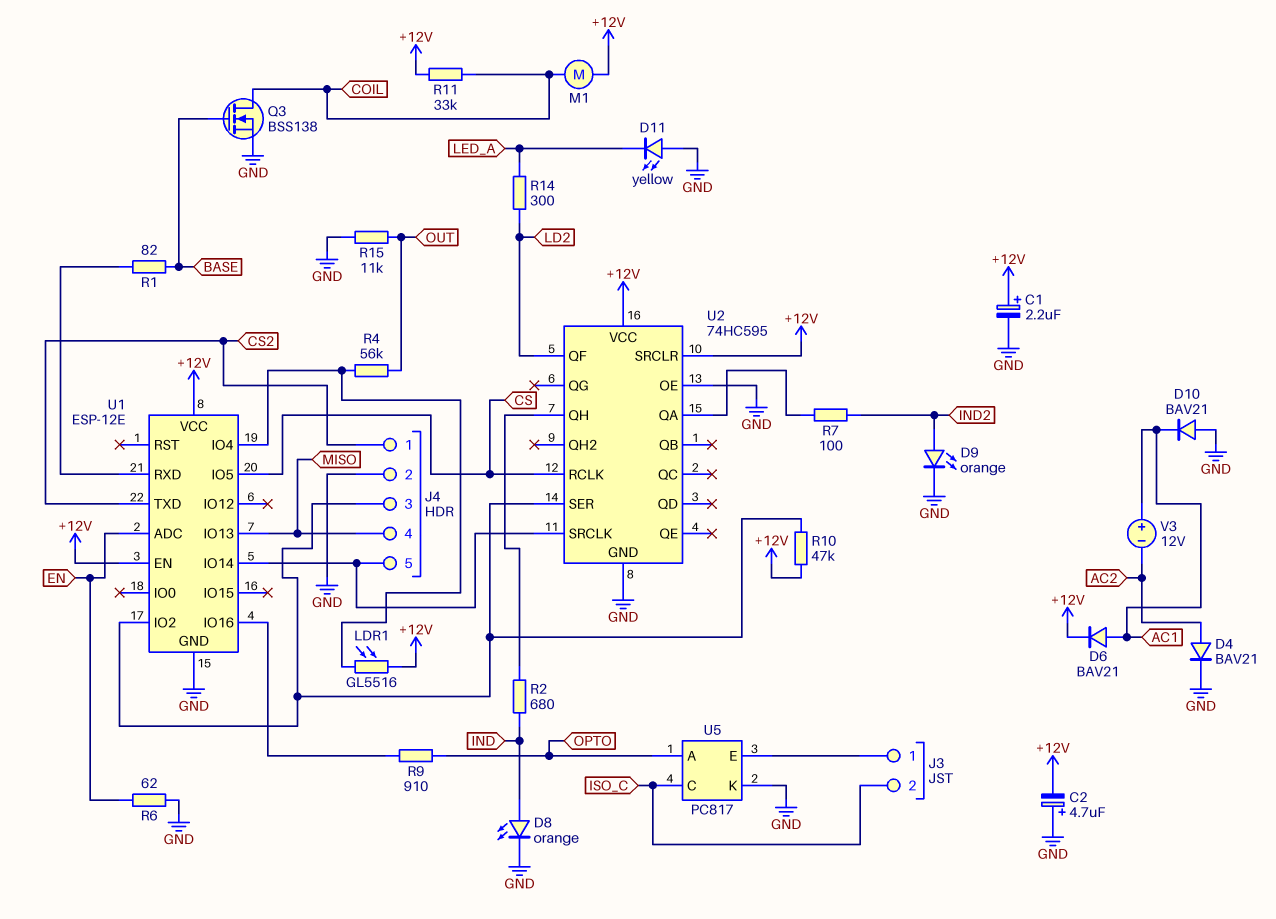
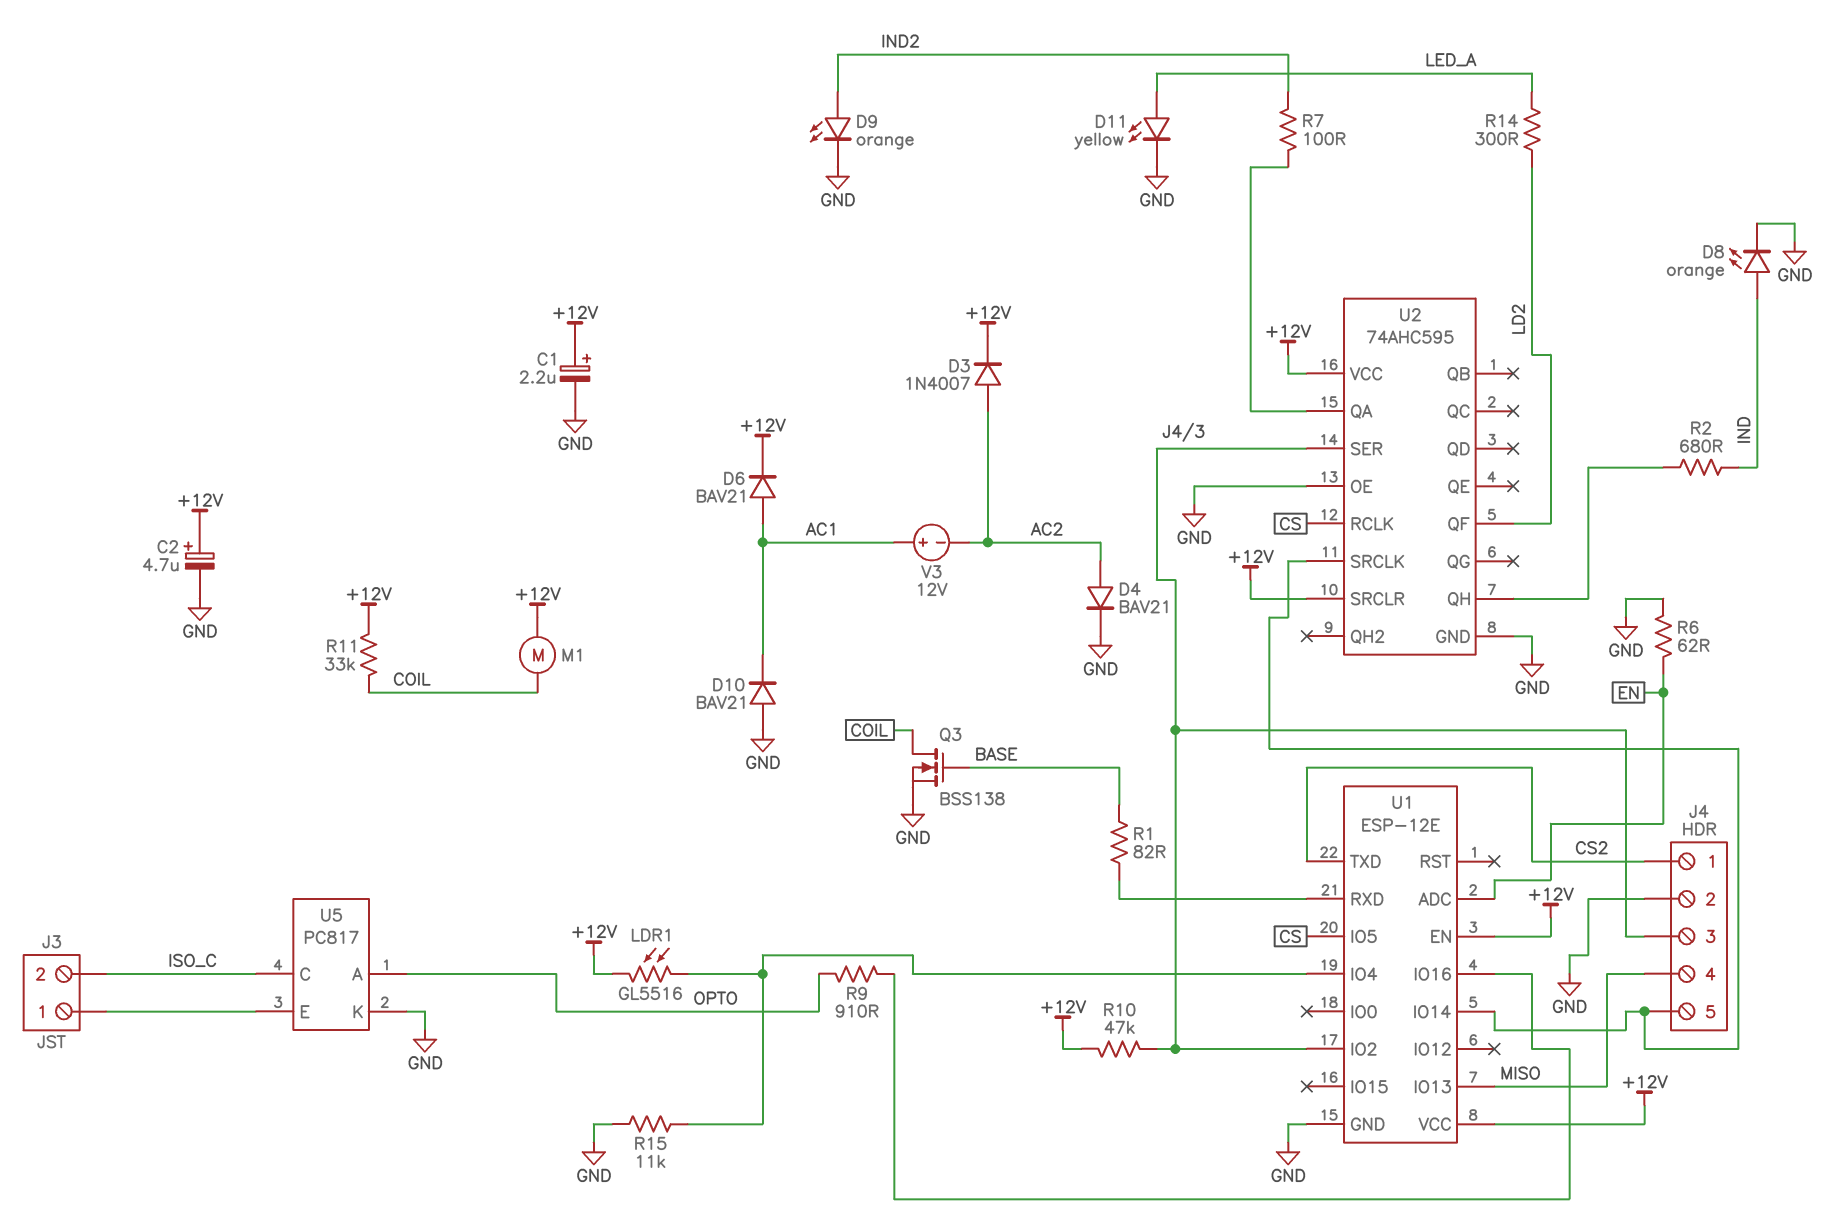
C2: 4.7uF (plus GND, minus +12V) -> 4.7uF (plus +12V, minus GND)
D3: none -> diode 1N4007 (A AC2, K +12V)
D11: LED yellow (A GND, K LED_A) -> LED yellow (A LED_A, K GND)
R4: 56k (OUT, U1/IO4) -> none
R15: 11k (GND, OUT) -> 11k (GND, U1/IO4)
U2: 74HC595 -> 74AHC595

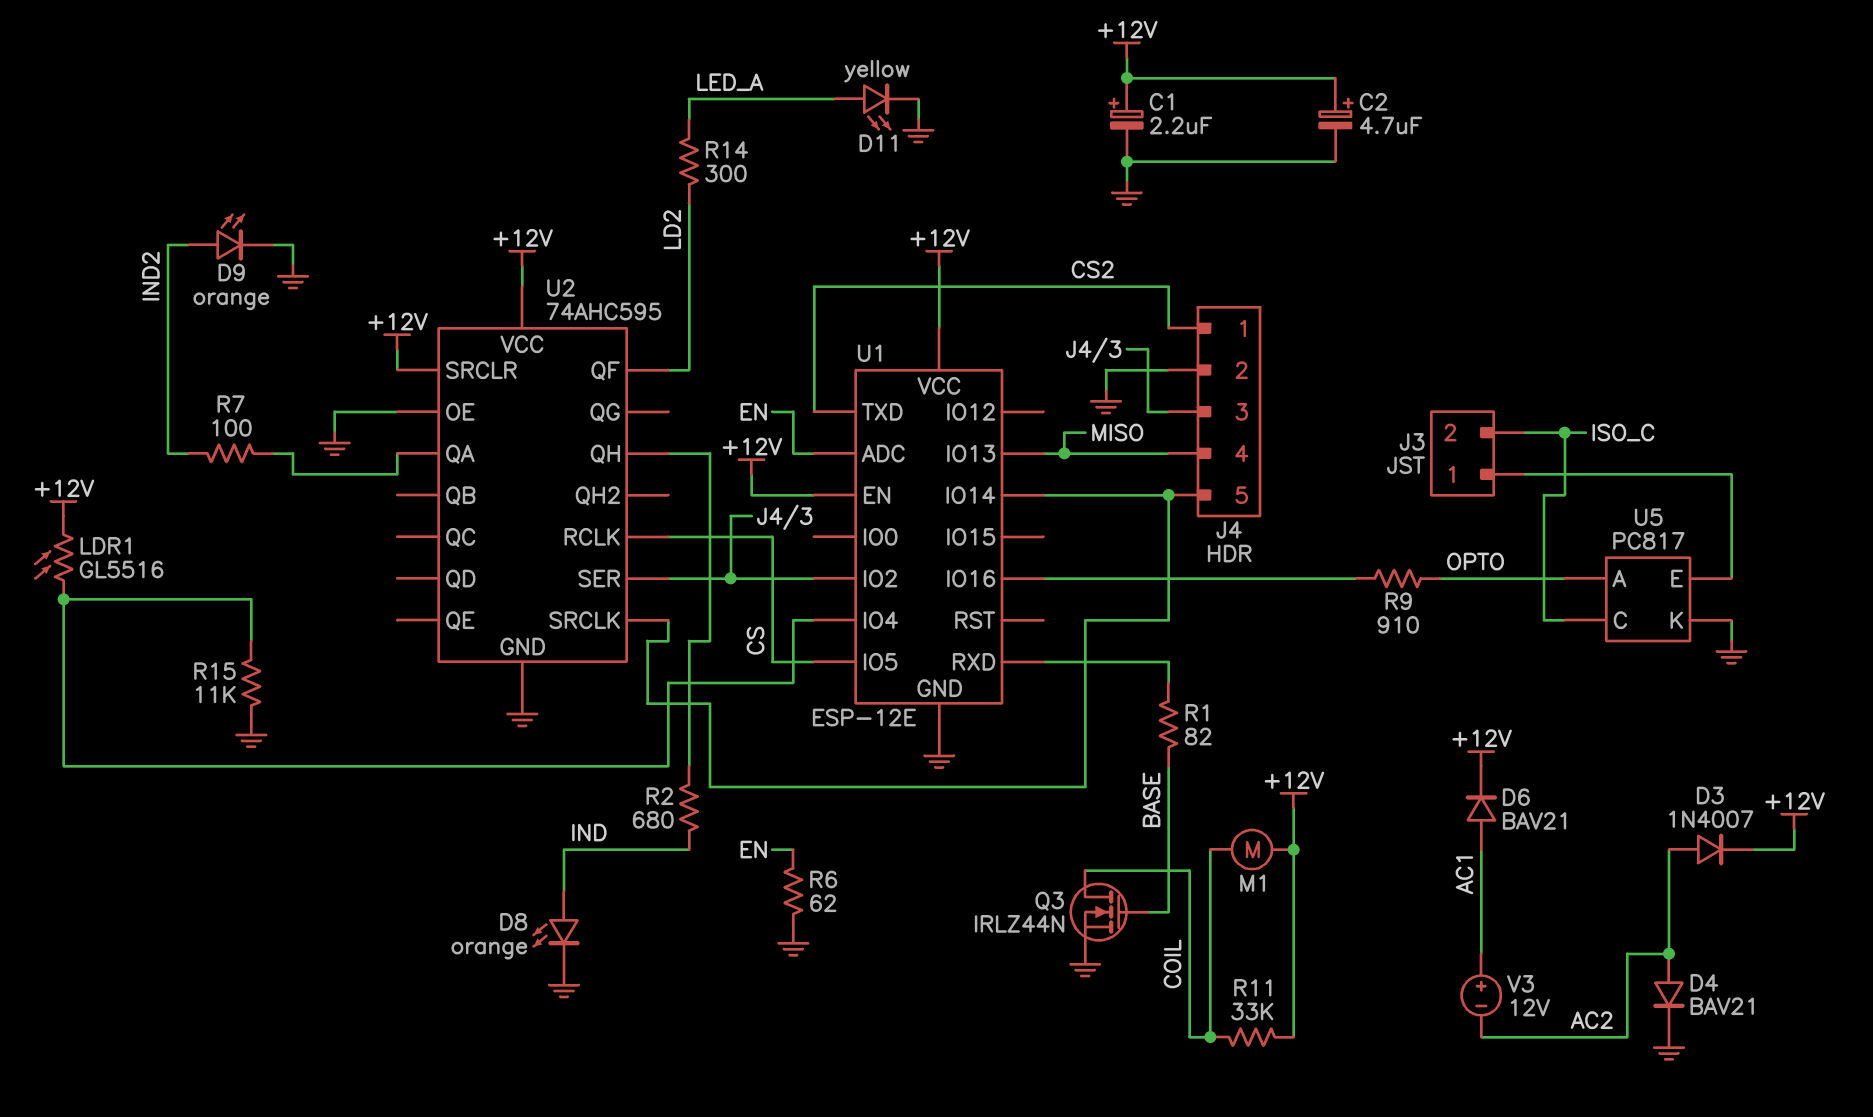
D10: diode BAV21 (A GND, K AC1) -> none
Q3: NMOS BSS138 (G BASE, D COIL, S GND) -> NMOS IRLZ44N (G BASE, D COIL, S GND)
R10: 47k (+12V, J4/3) -> none

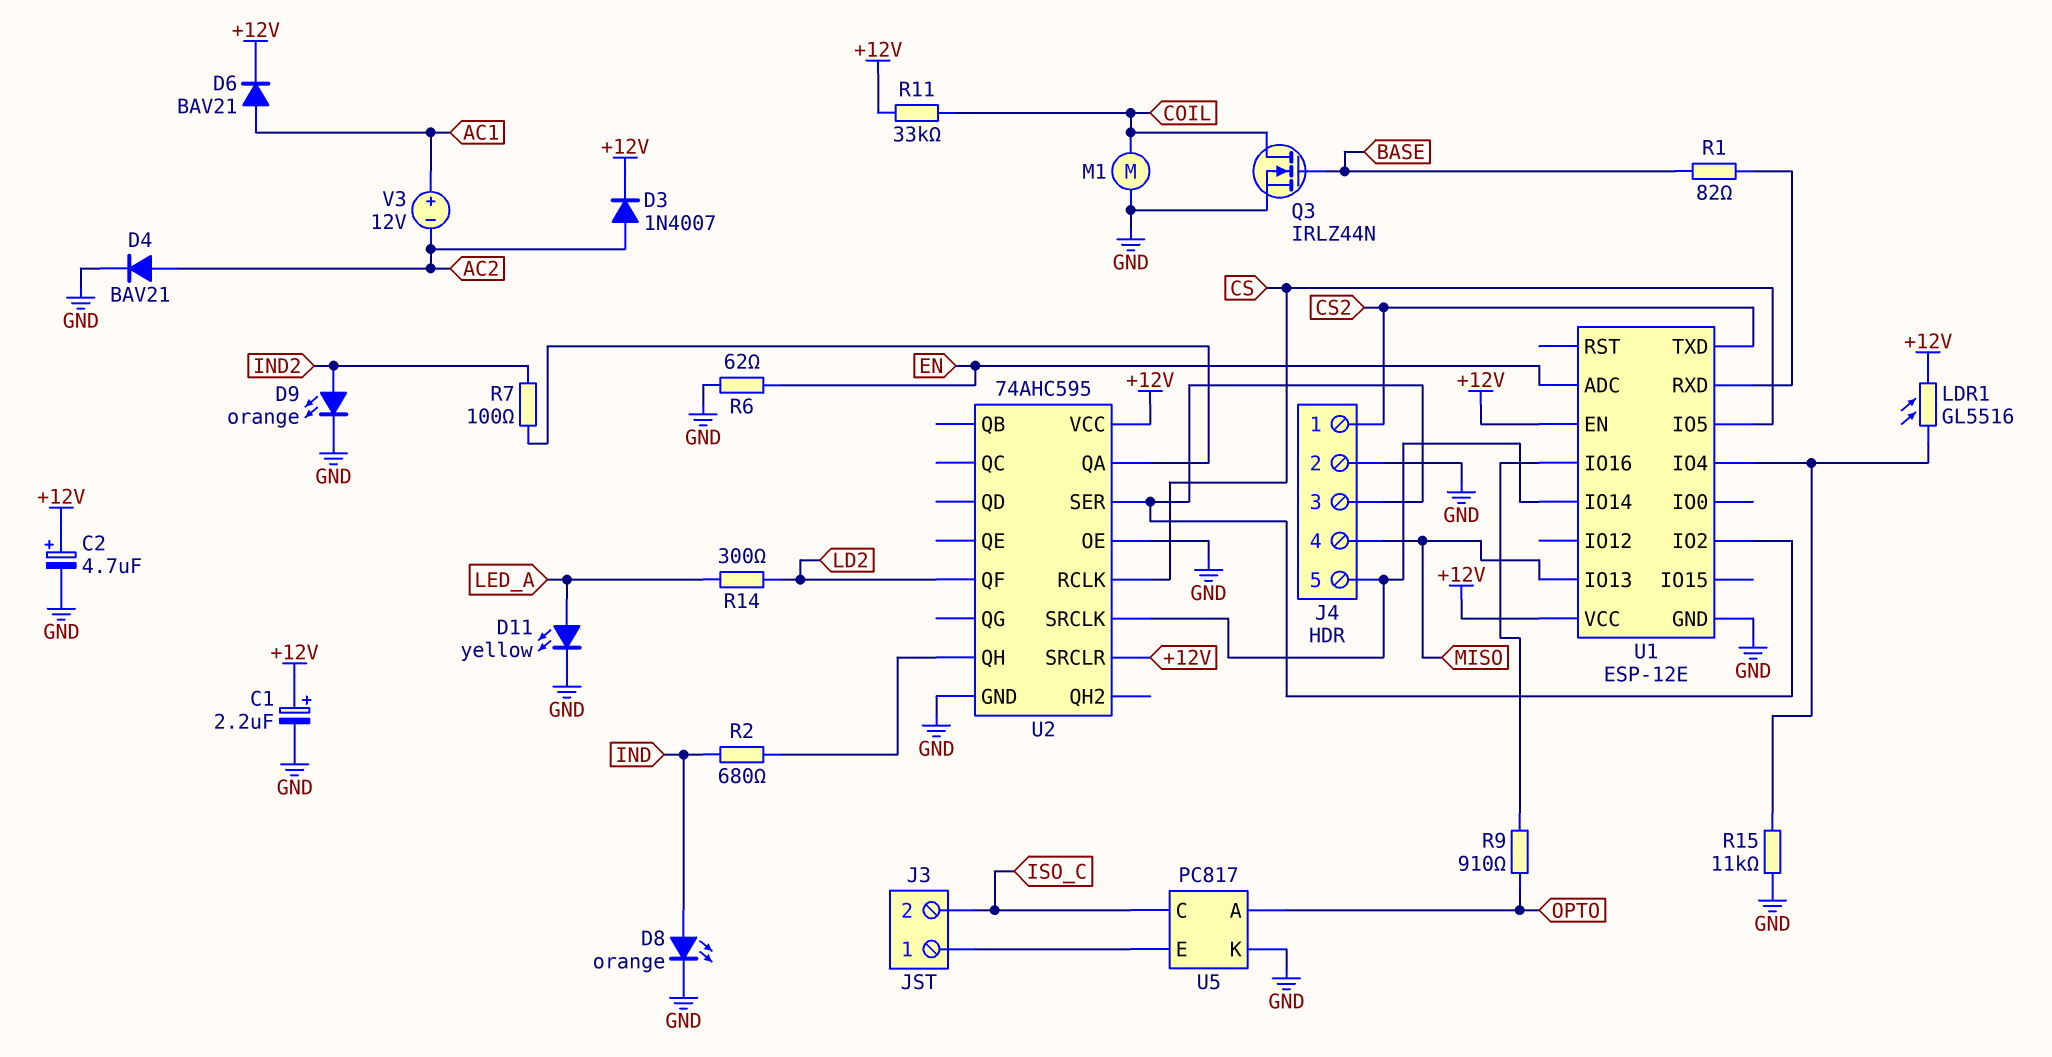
M1: motor (+12V, COIL) -> motor (COIL, GND)

